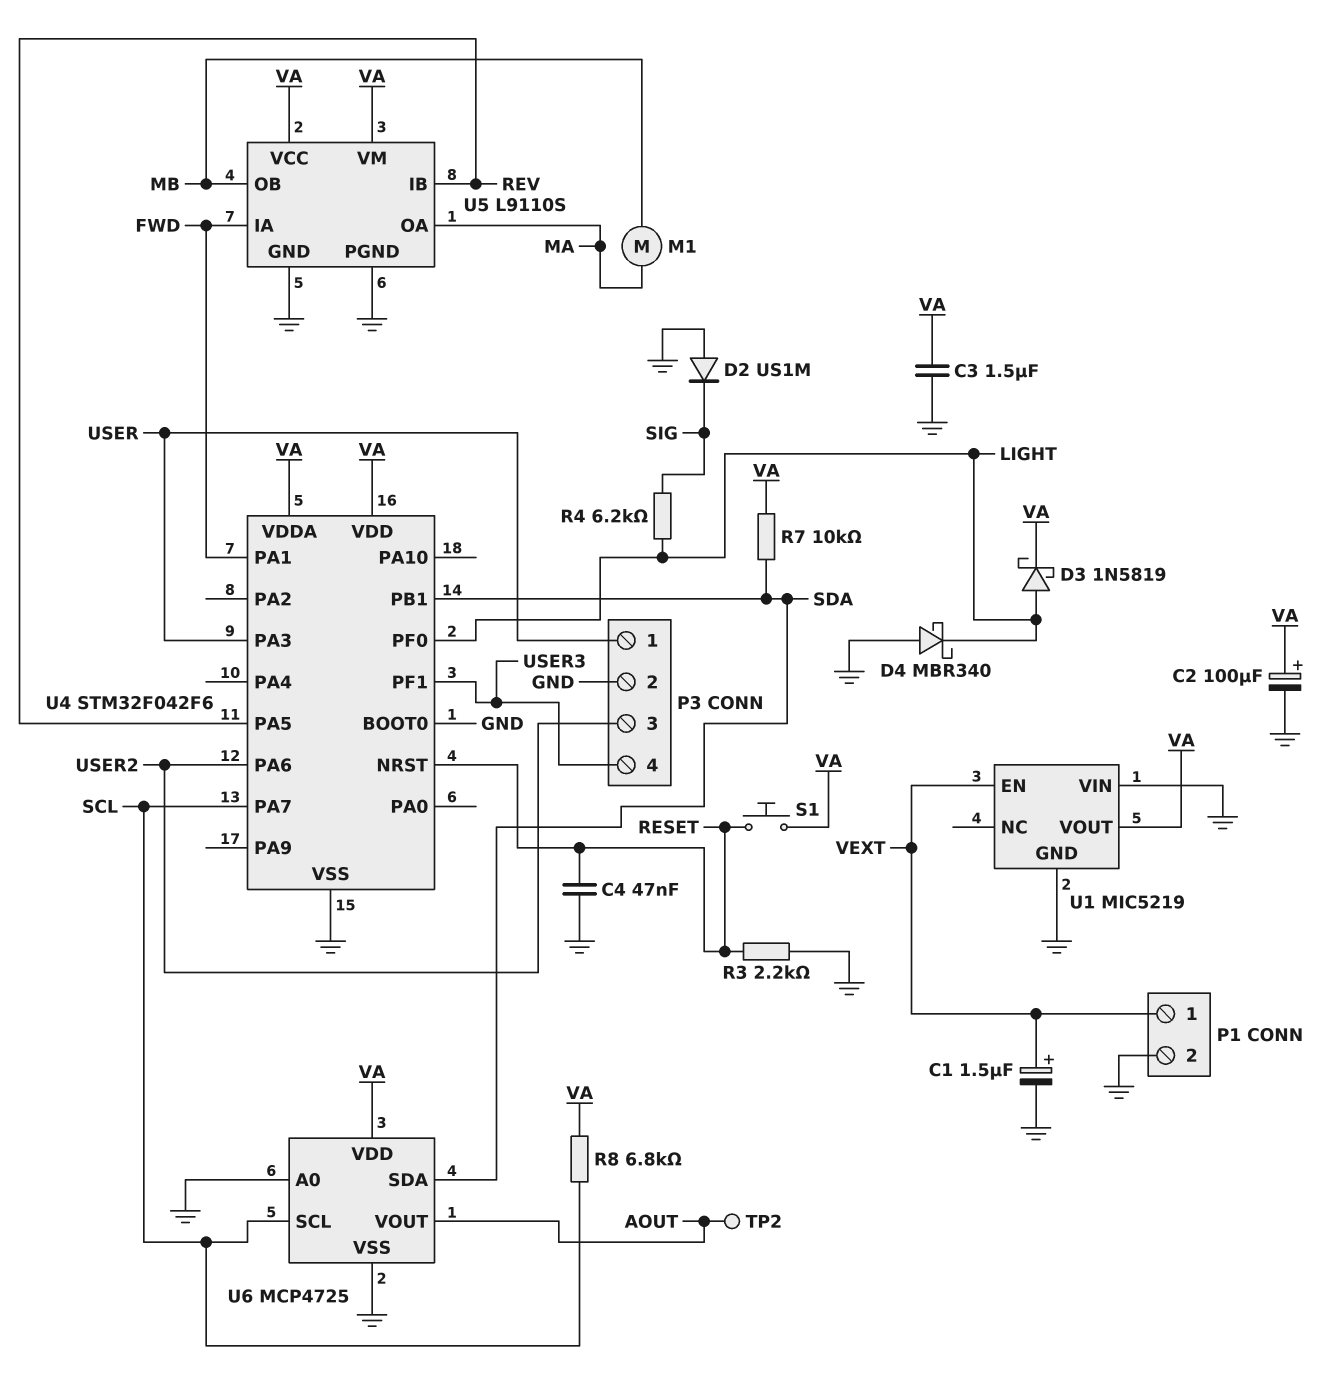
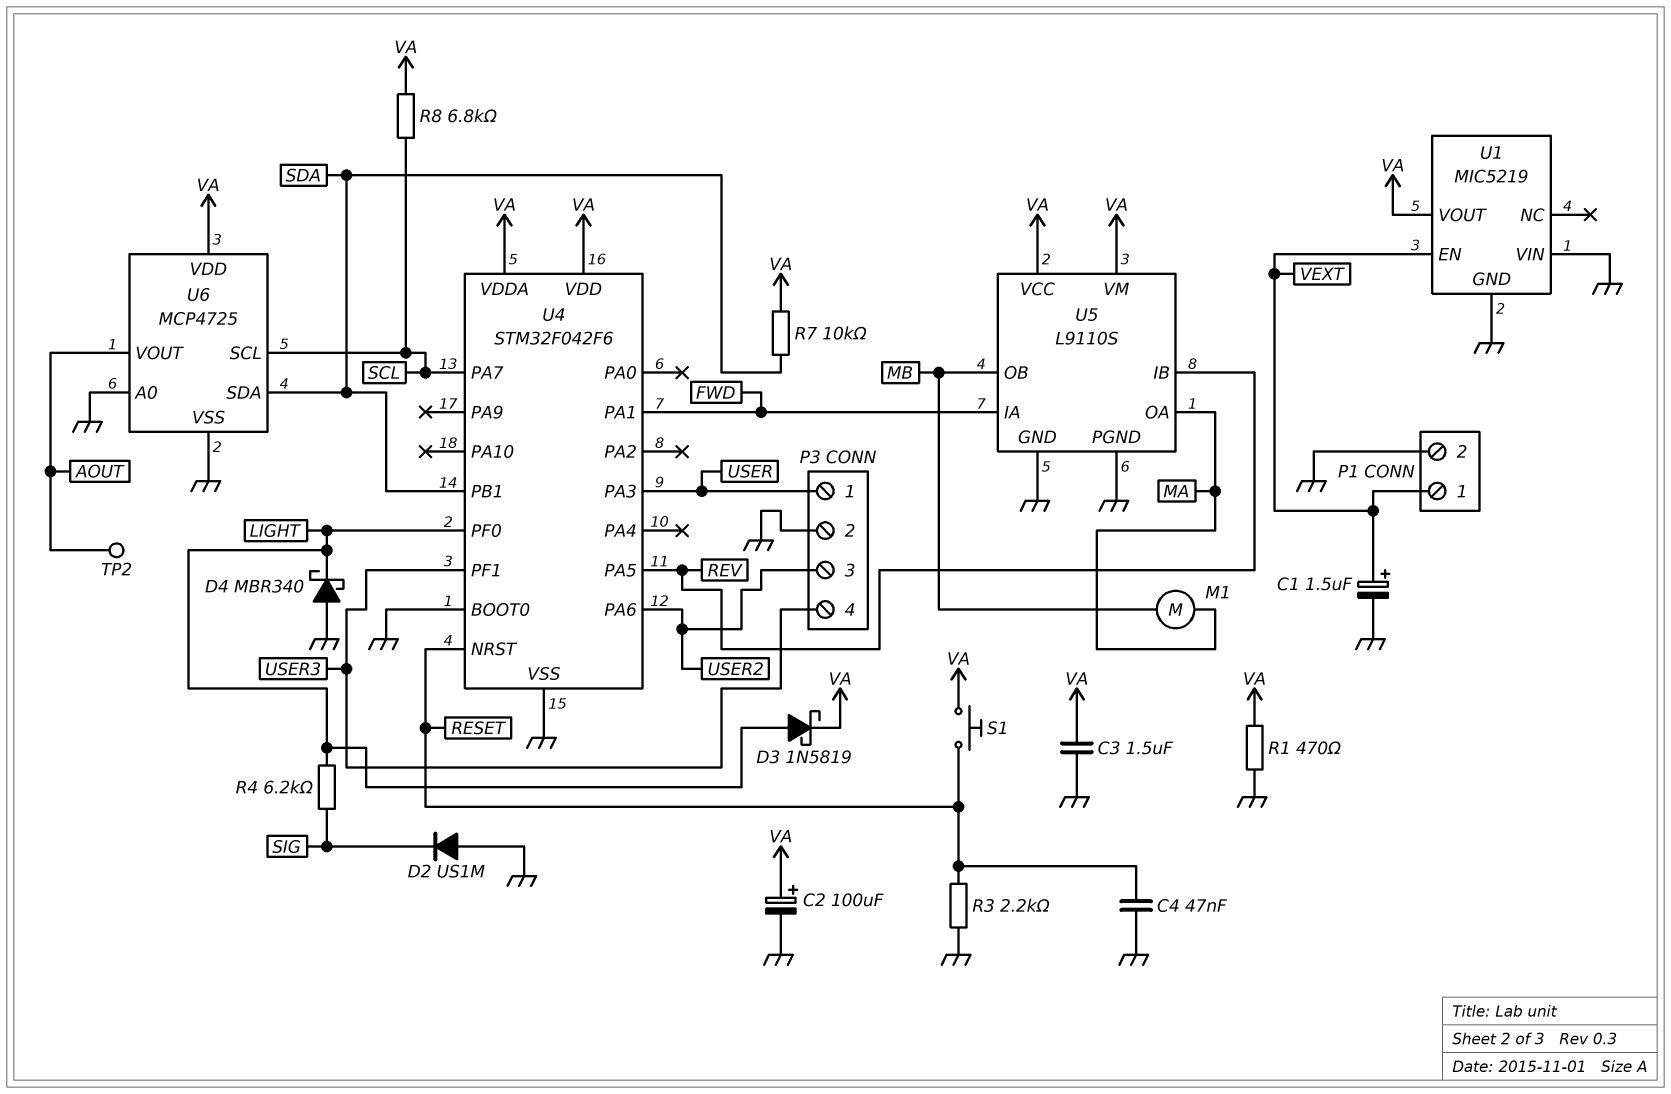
R1: none -> 470 (GND, VA)

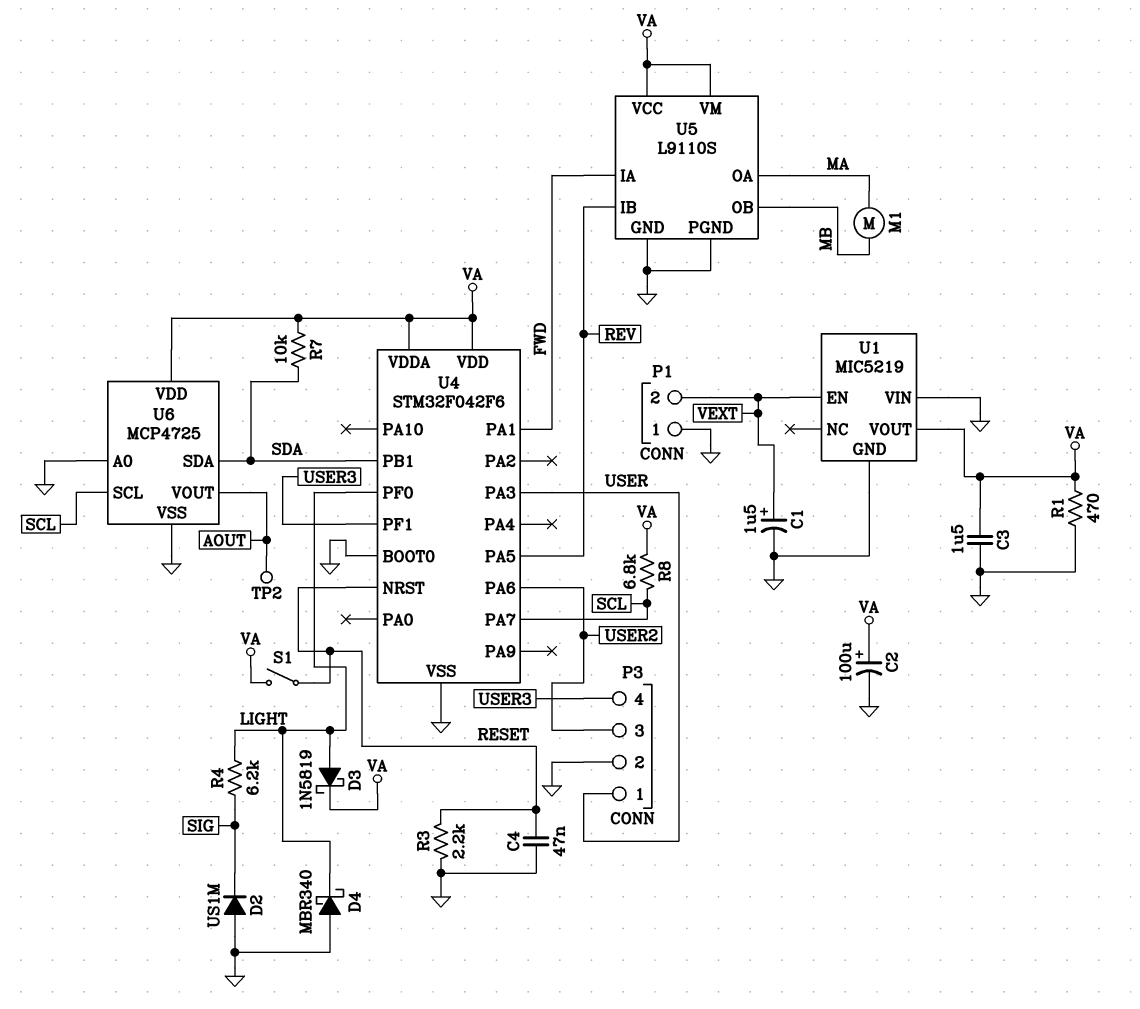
P1 pin 1: VEXT -> GND
P1 pin 2: GND -> VEXT
S1: button (RESET, VA) -> switch (RESET, VA)

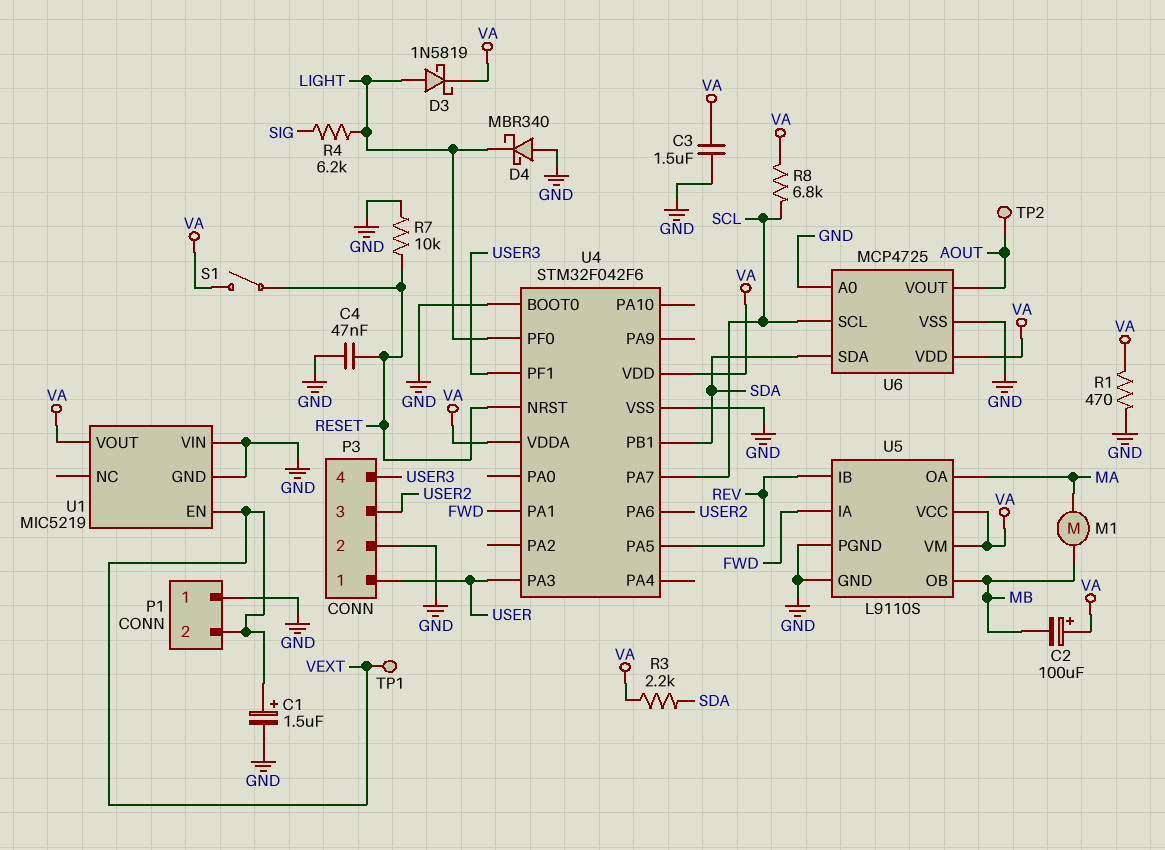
C2: 100uF (plus VA, minus GND) -> 100uF (plus VA, minus MB)
D2: diode US1M (A GND, K SIG) -> none
R3: 2.2k (GND, RESET) -> 2.2k (SDA, VA)
R7: 10k (SDA, VA) -> 10k (GND, RESET)
TP1: none -> test point (VEXT)

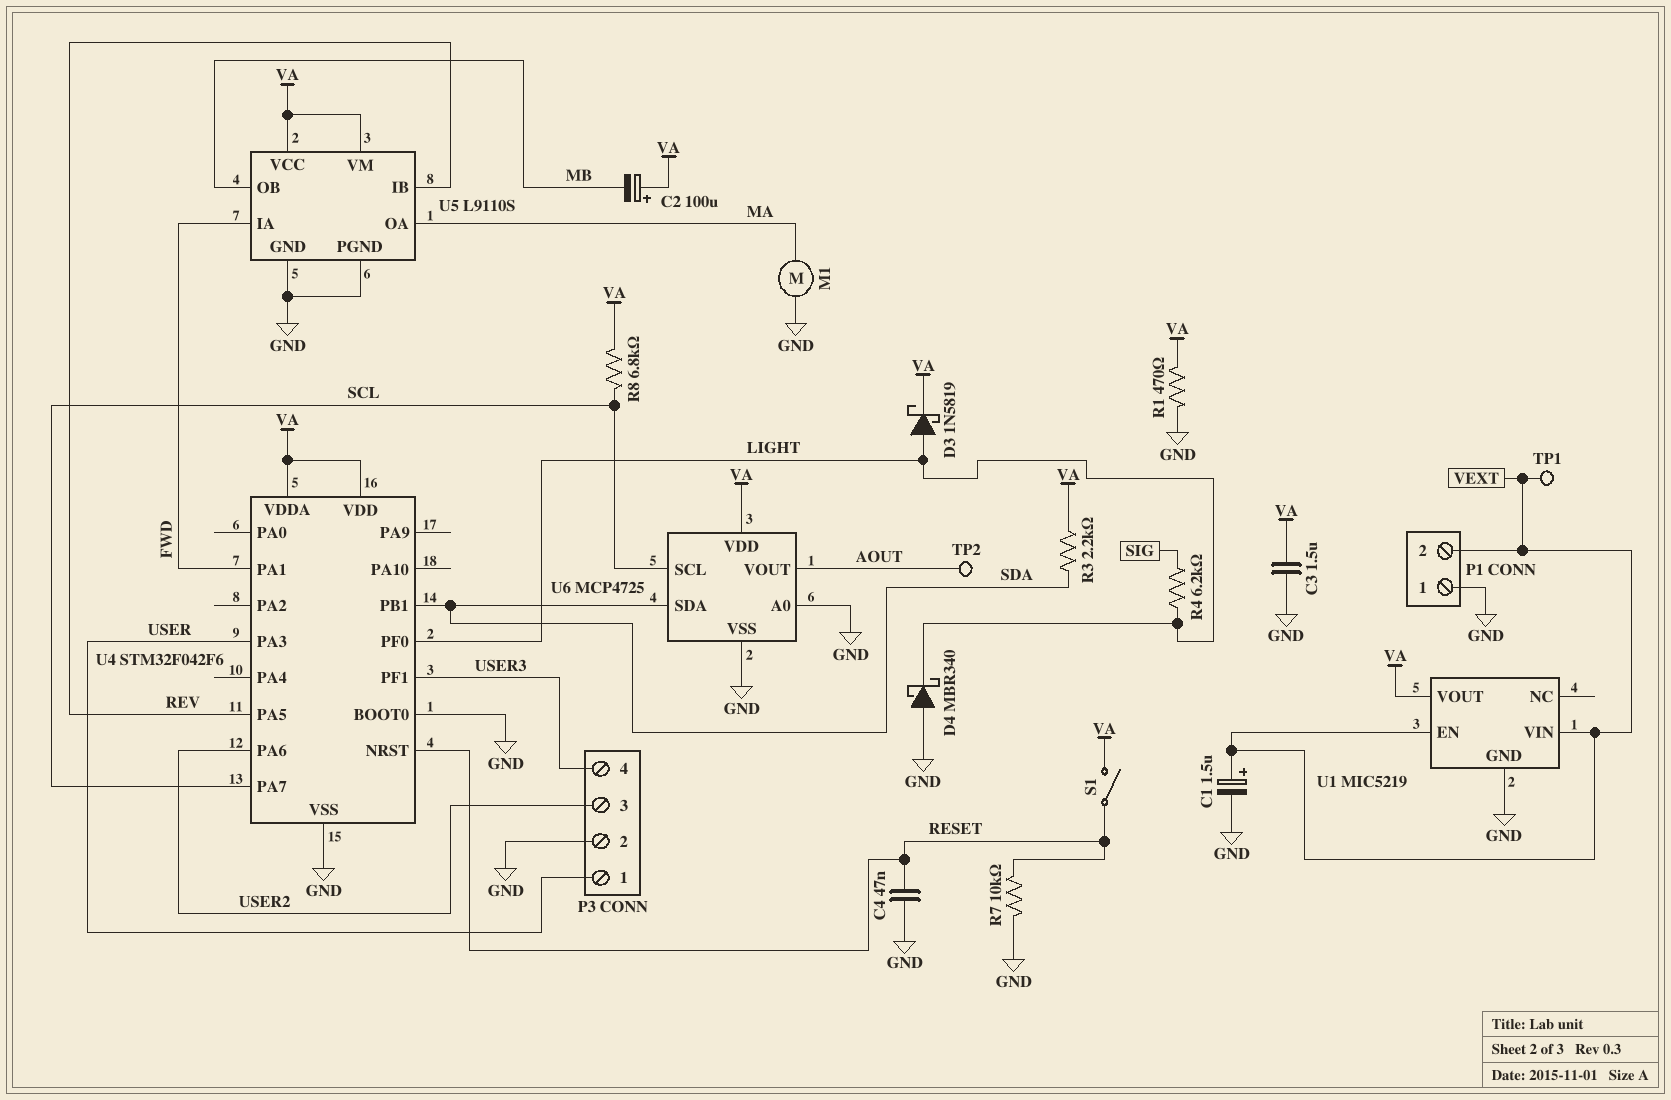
M1: motor (MA, MB) -> motor (GND, MA)
U1 pin VIN: GND -> VEXT

